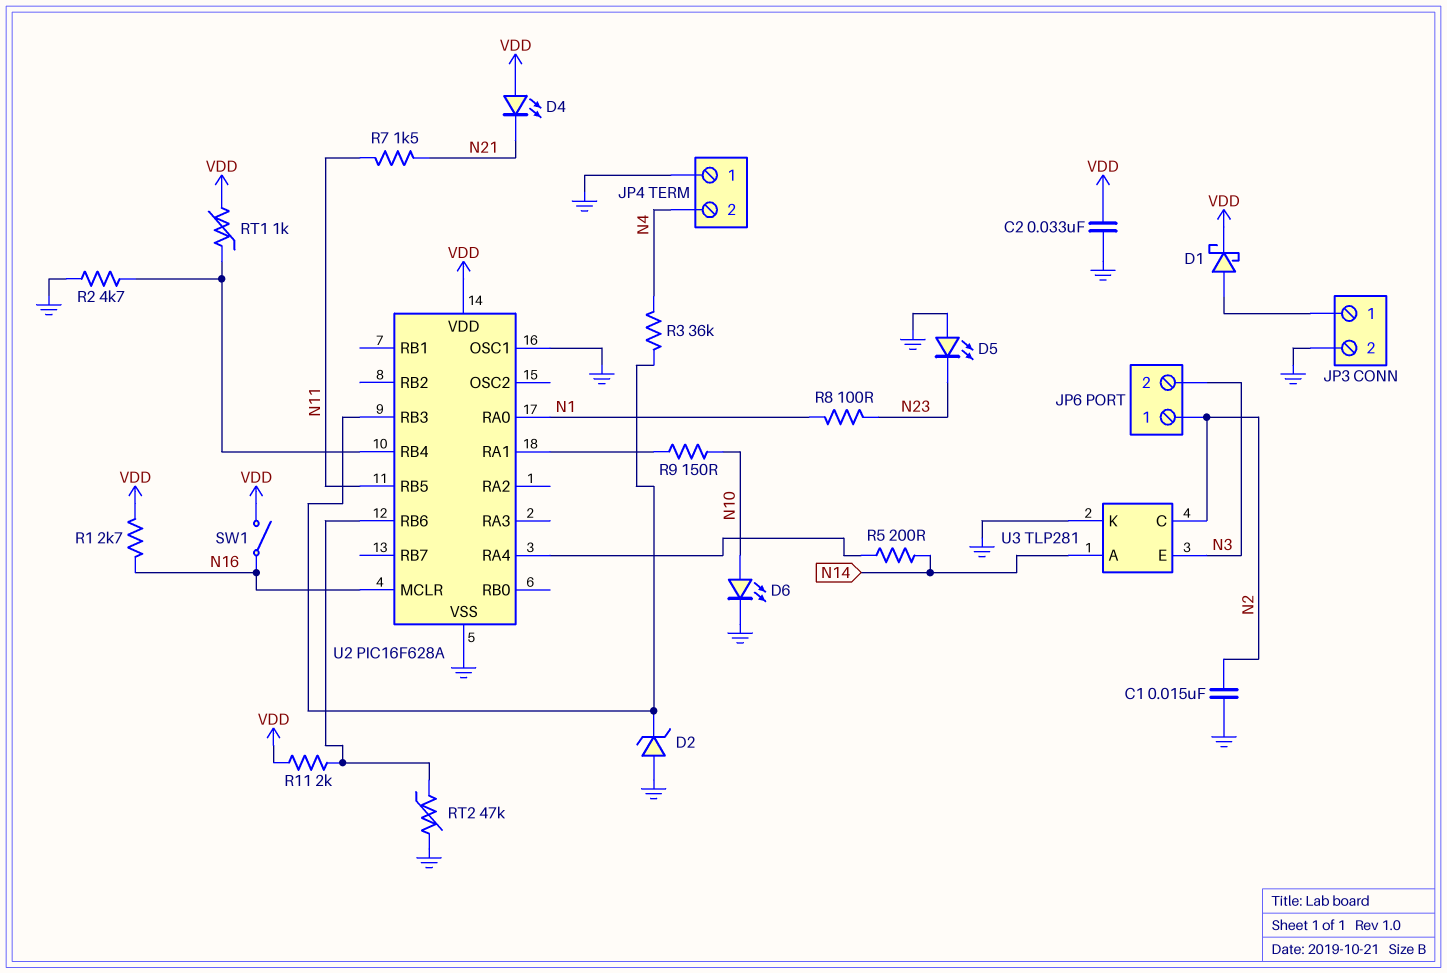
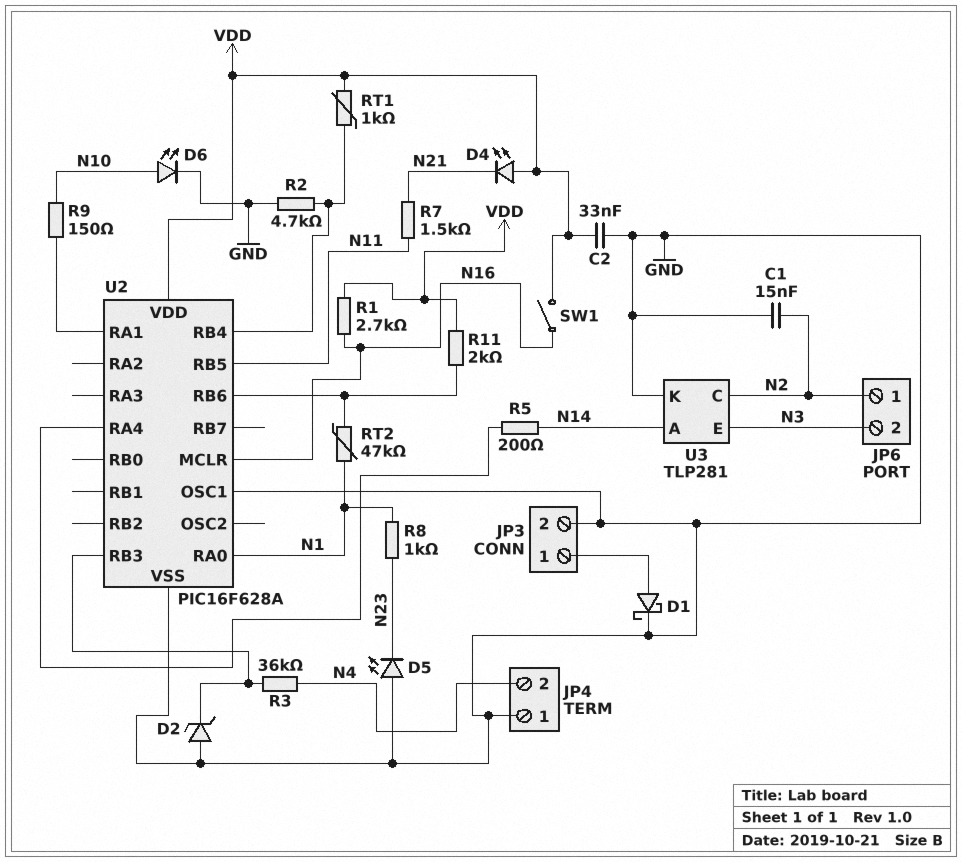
D1: schottky (A JP3/1, K VDD) -> schottky (A JP3/1, K GND)
R8: 100 (N1, N23) -> 1k (N1, N23)
RT2: 47k (GND, U2/RB6) -> 47k (N1, U2/RB6)

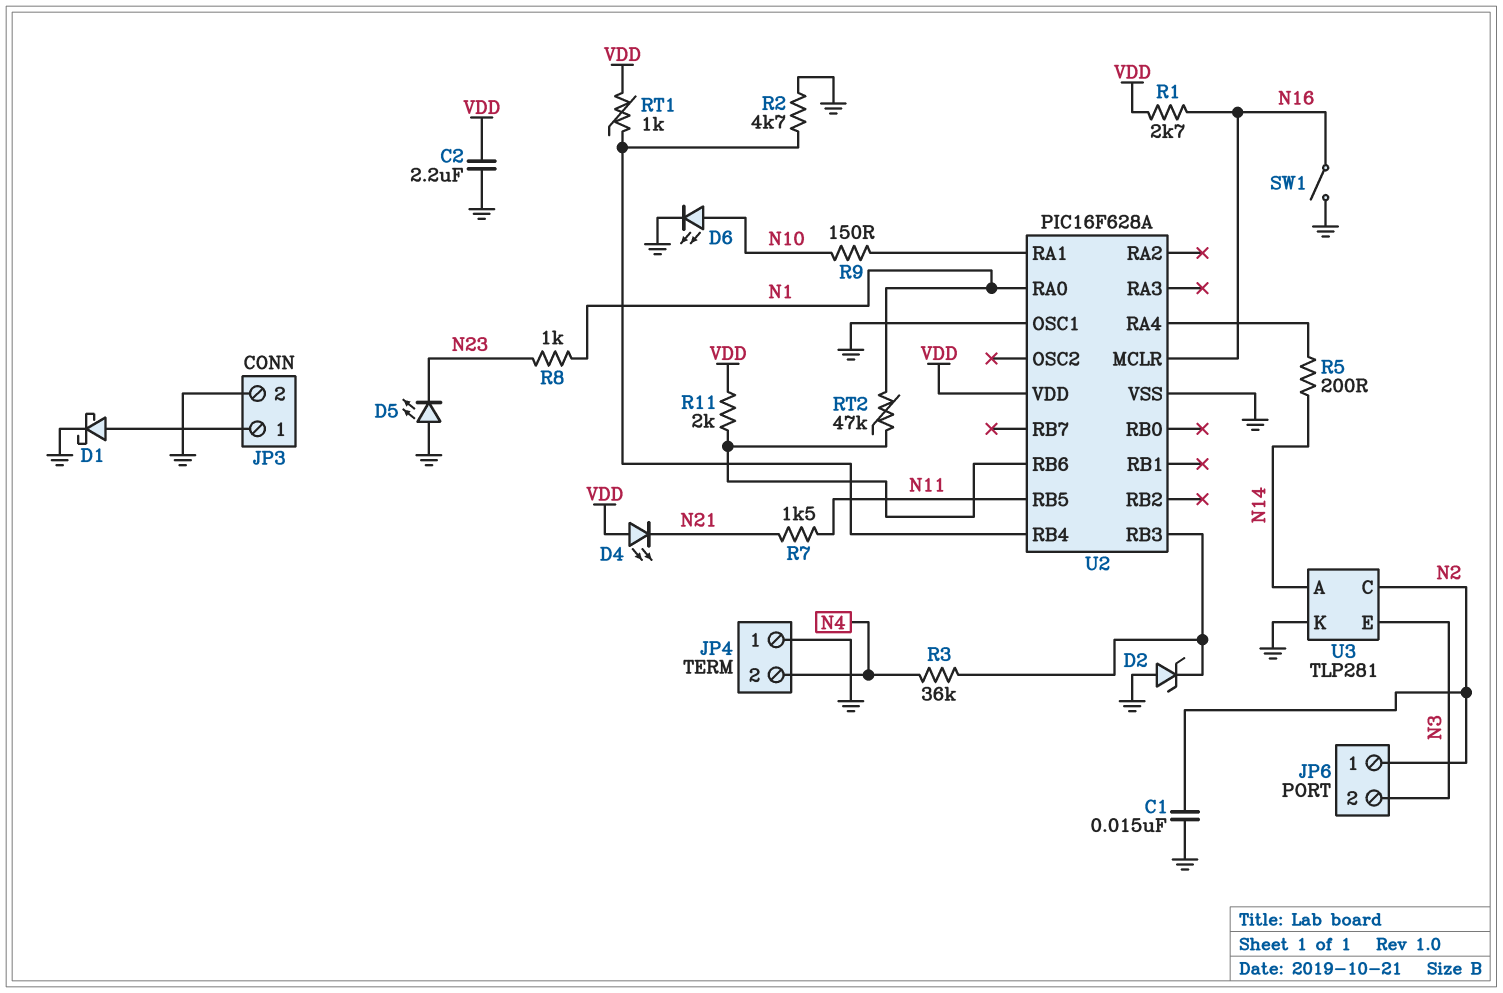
C2: 33nF (GND, VDD) -> 2.2uF (GND, VDD)
SW1: switch (N16, VDD) -> switch (GND, N16)

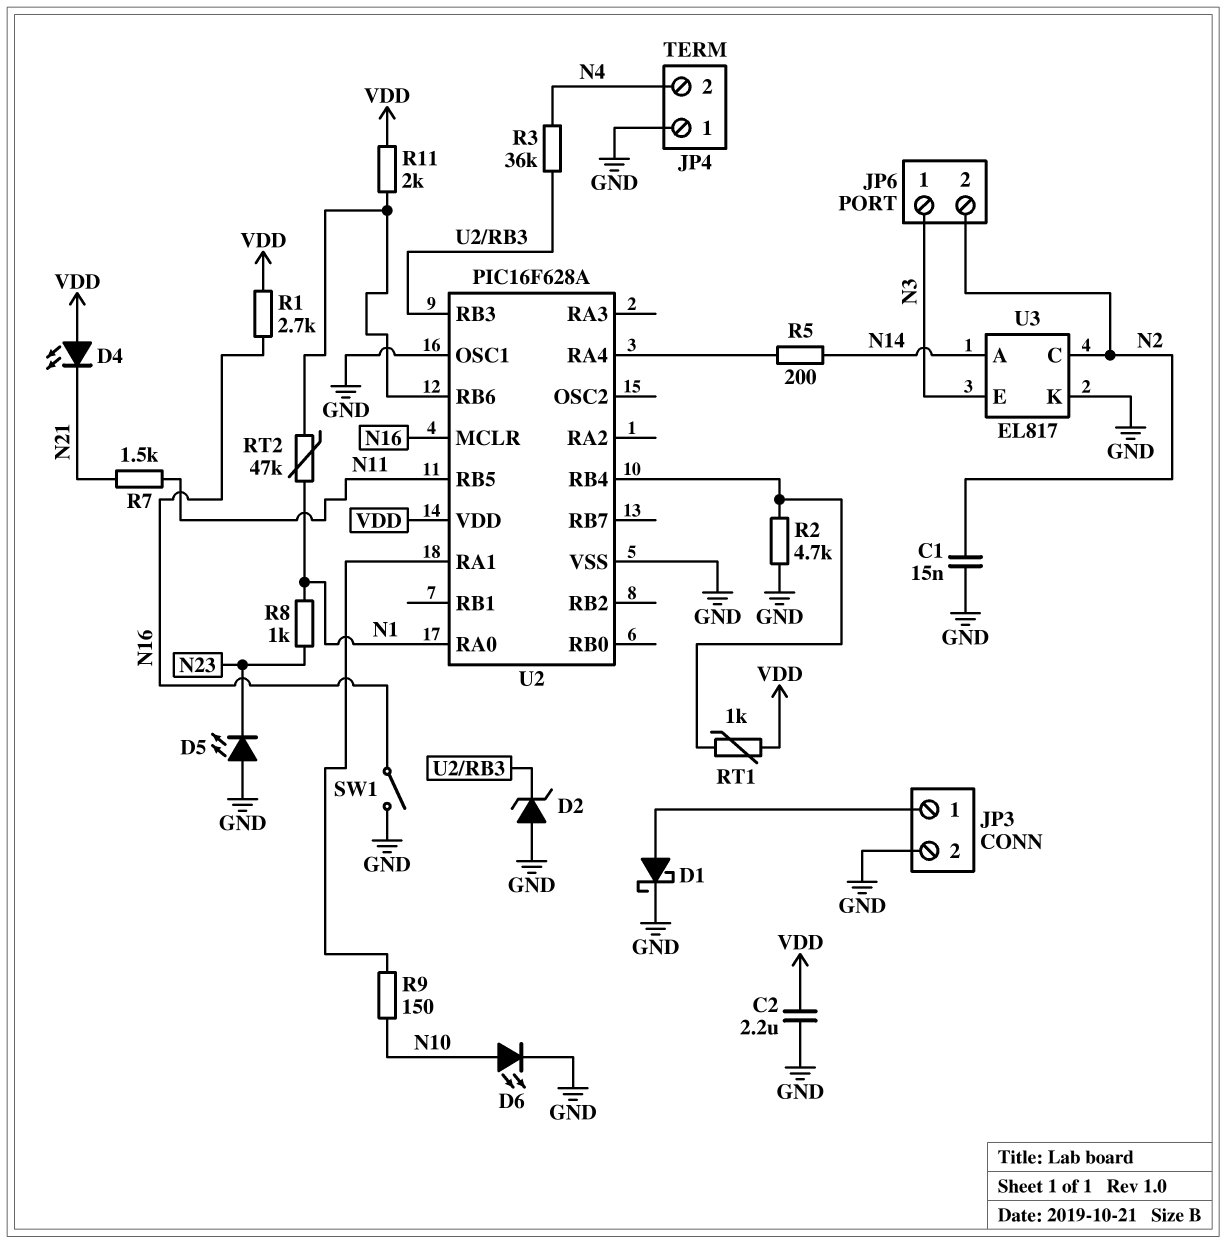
JP6 pin 1: N2 -> N3
JP6 pin 2: N3 -> N2
U3: TLP281 -> EL817

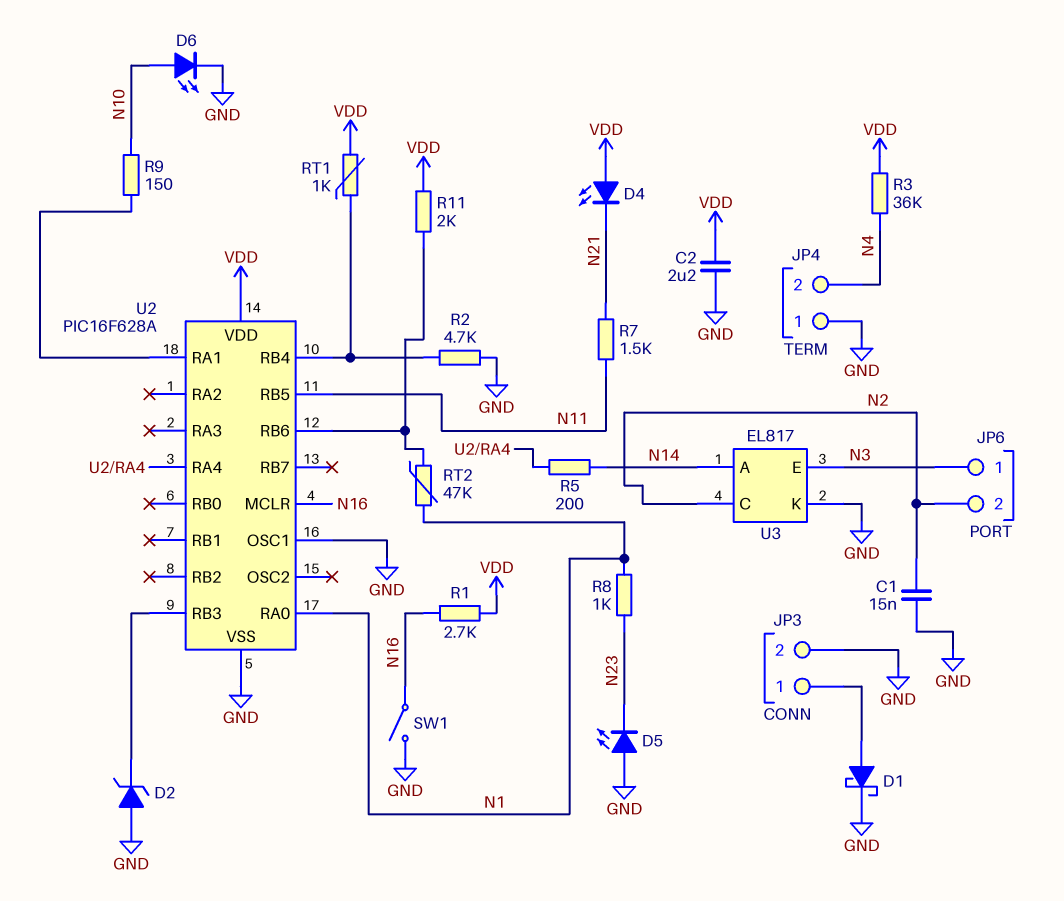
R3: 36k (N4, U2/RB3) -> 36k (N4, VDD)

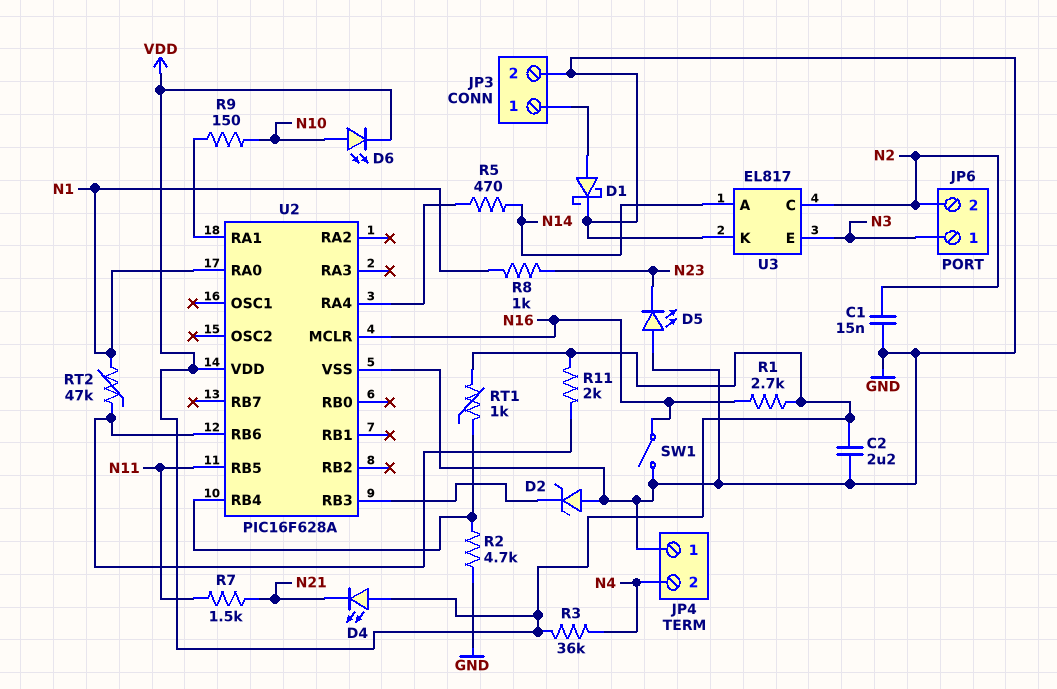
D6: LED (A N10, K GND) -> LED (A N10, K VDD)
R5: 200 (N14, U2/RA4) -> 470 (N14, U2/RA4)
U2 pin OSC1: GND -> none

